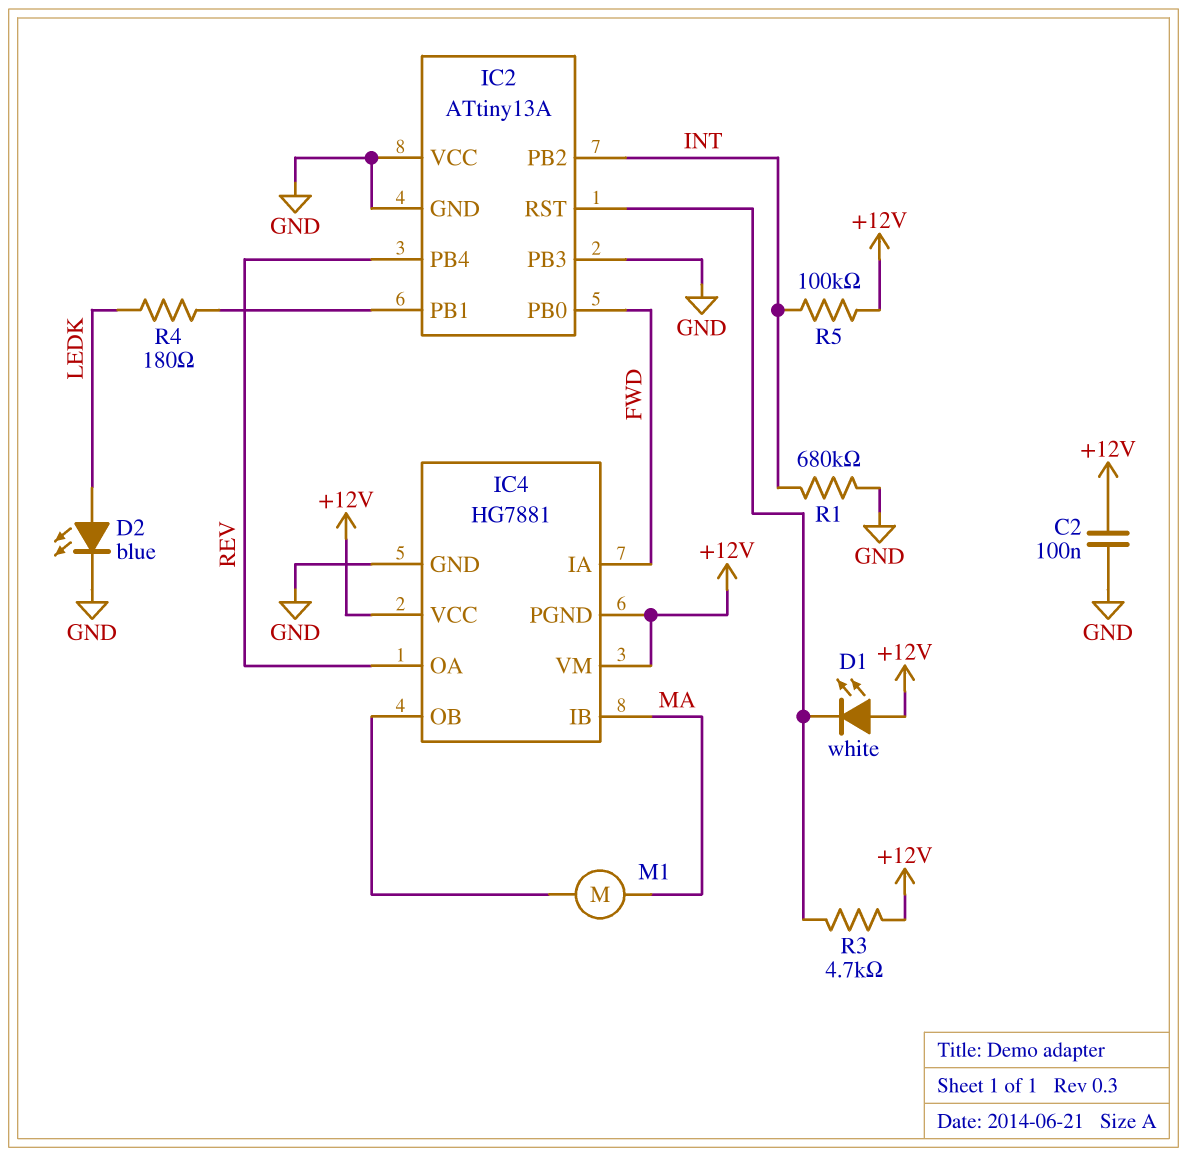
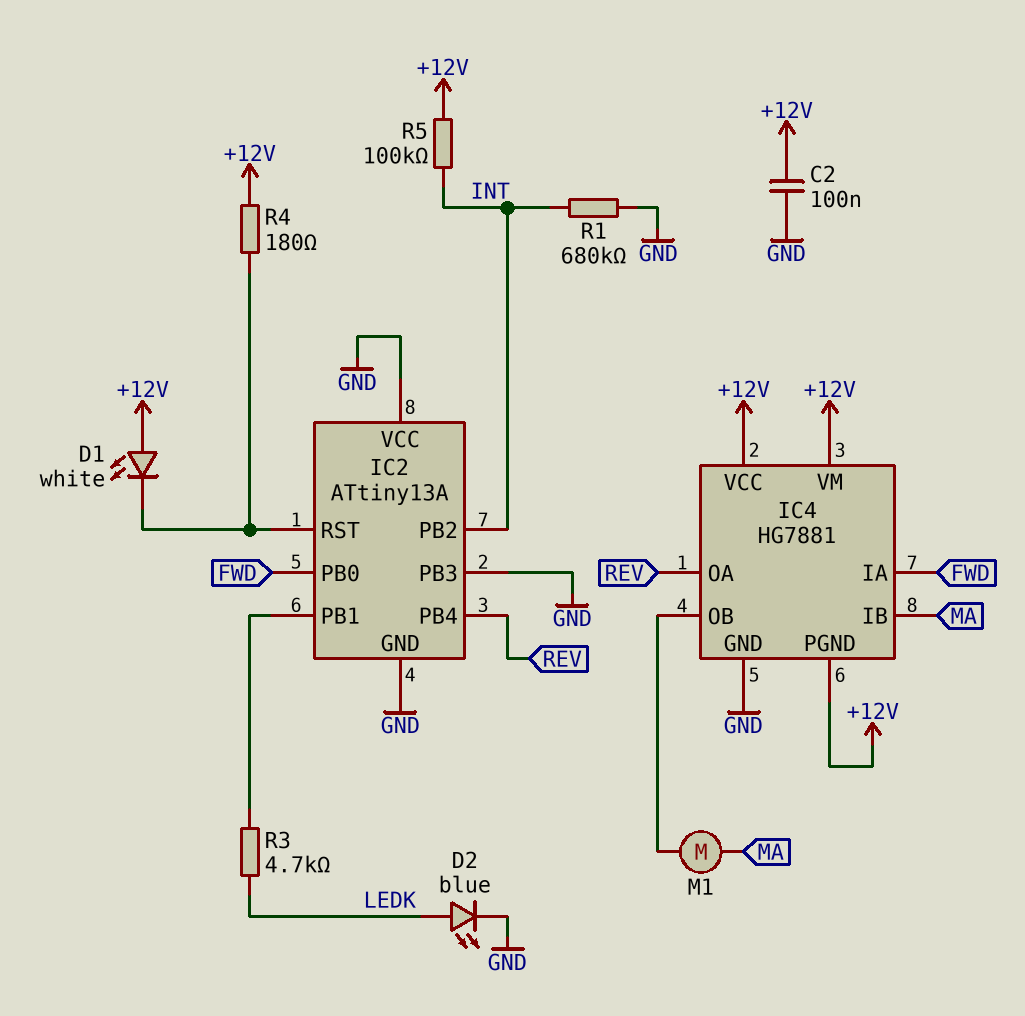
R3: 4.7k (+12V, IC2/RST) -> 4.7k (IC2/PB1, LEDK)
R4: 180 (IC2/PB1, LEDK) -> 180 (+12V, IC2/RST)

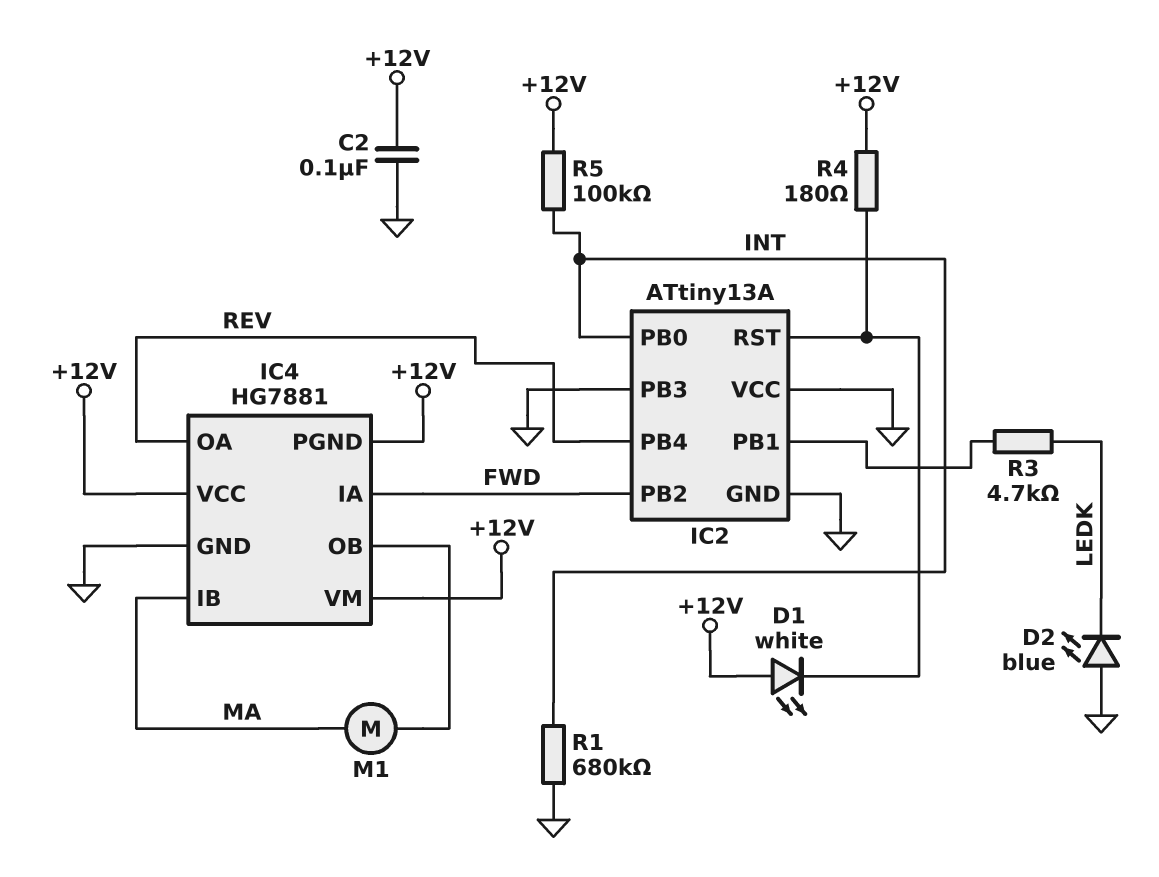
D2: LED blue (A LEDK, K GND) -> LED blue (A GND, K LEDK)
IC2 pin PB0: FWD -> INT
IC2 pin PB2: INT -> FWD

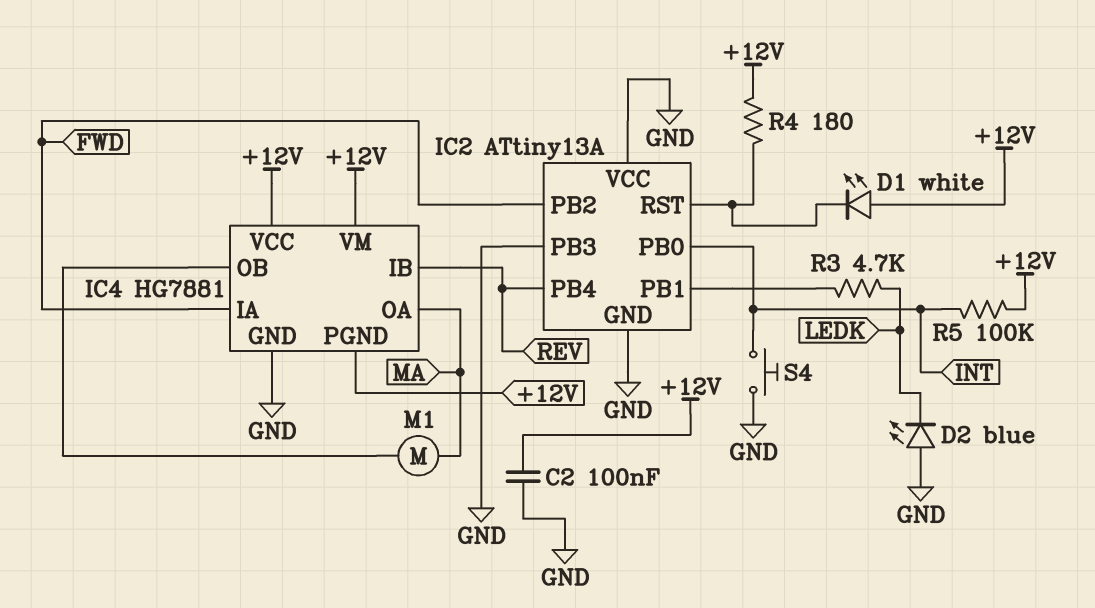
IC4 pin IB: MA -> REV
IC4 pin OA: REV -> MA
R1: 680k (GND, INT) -> none
S4: none -> button (GND, INT)

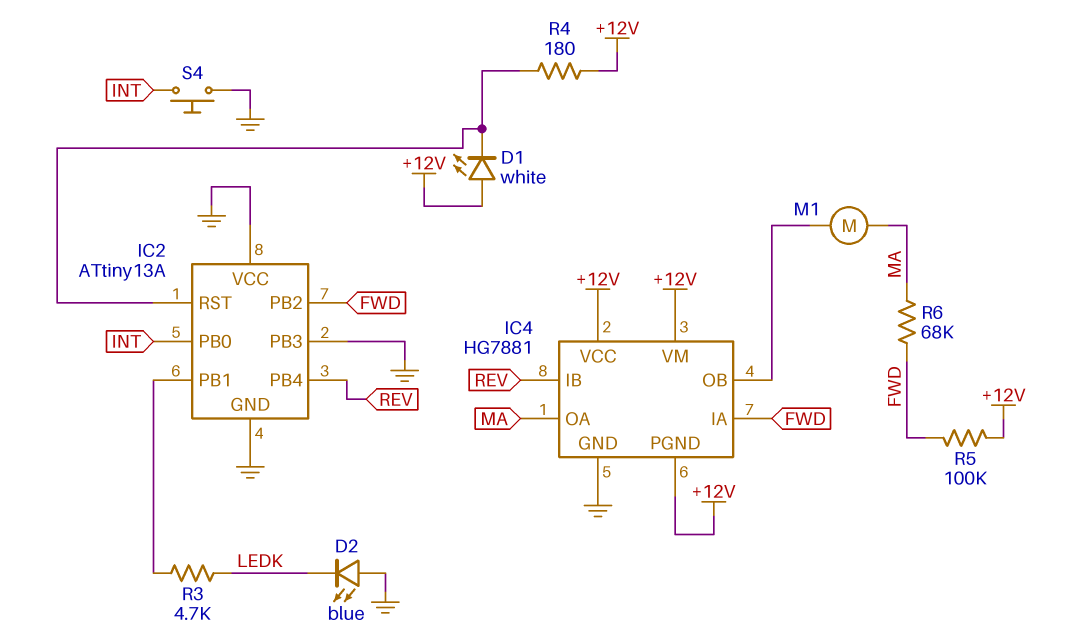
C2: 100nF (+12V, GND) -> none
R5: 100k (+12V, INT) -> 100k (+12V, FWD)
R6: none -> 68k (FWD, MA)

